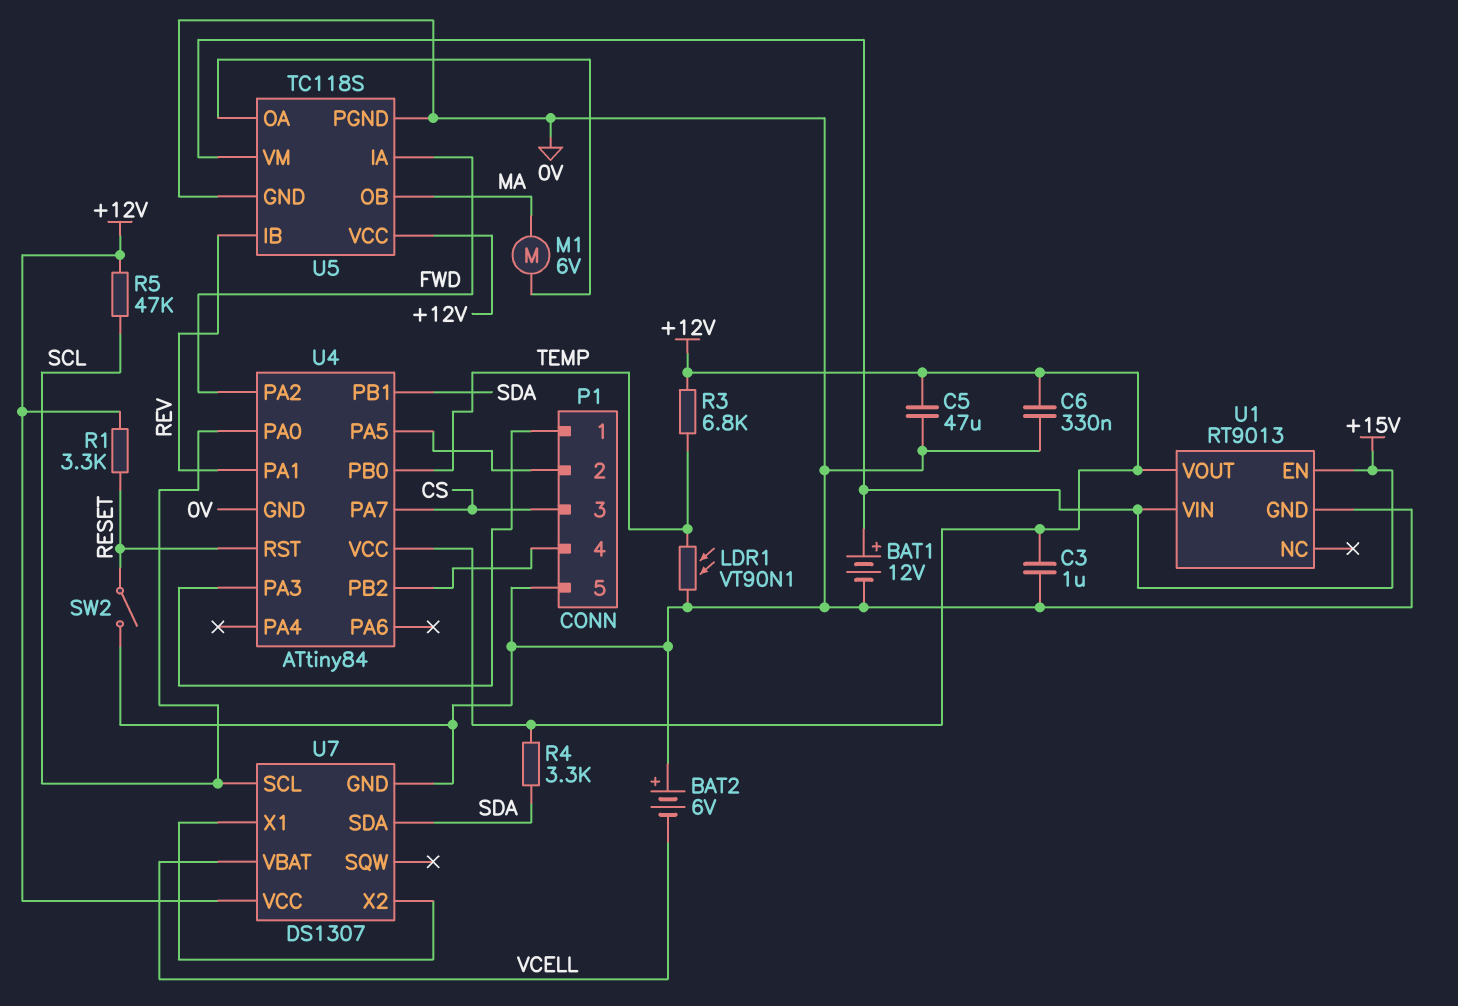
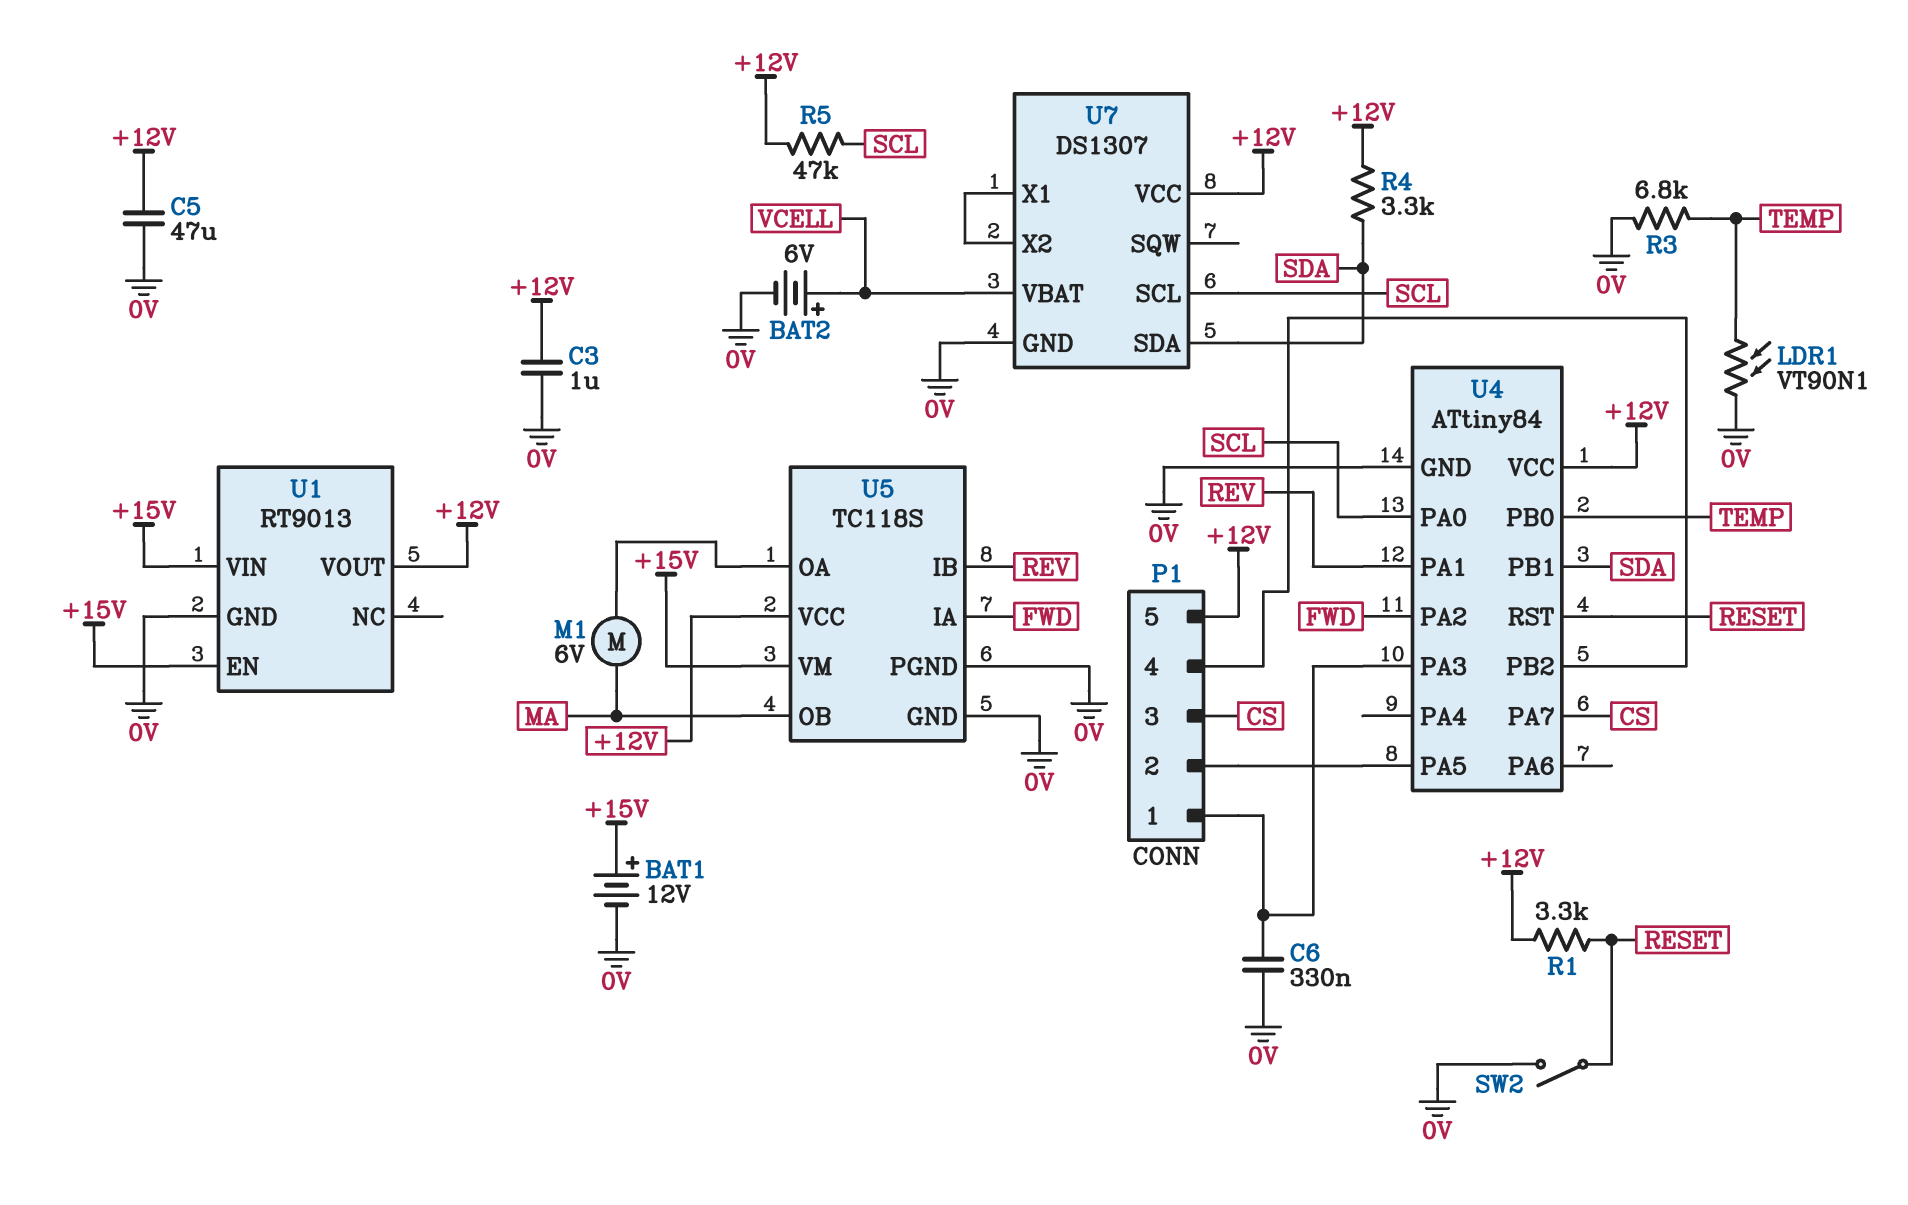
BAT2: 6V (plus 0V, minus VCELL) -> 6V (plus VCELL, minus 0V)
C6: 330nF (+12V, 0V) -> 330nF (0V, P1/1)
P1 pin 5: 0V -> +12V
R3: 6.8k (+12V, TEMP) -> 6.8k (0V, TEMP)

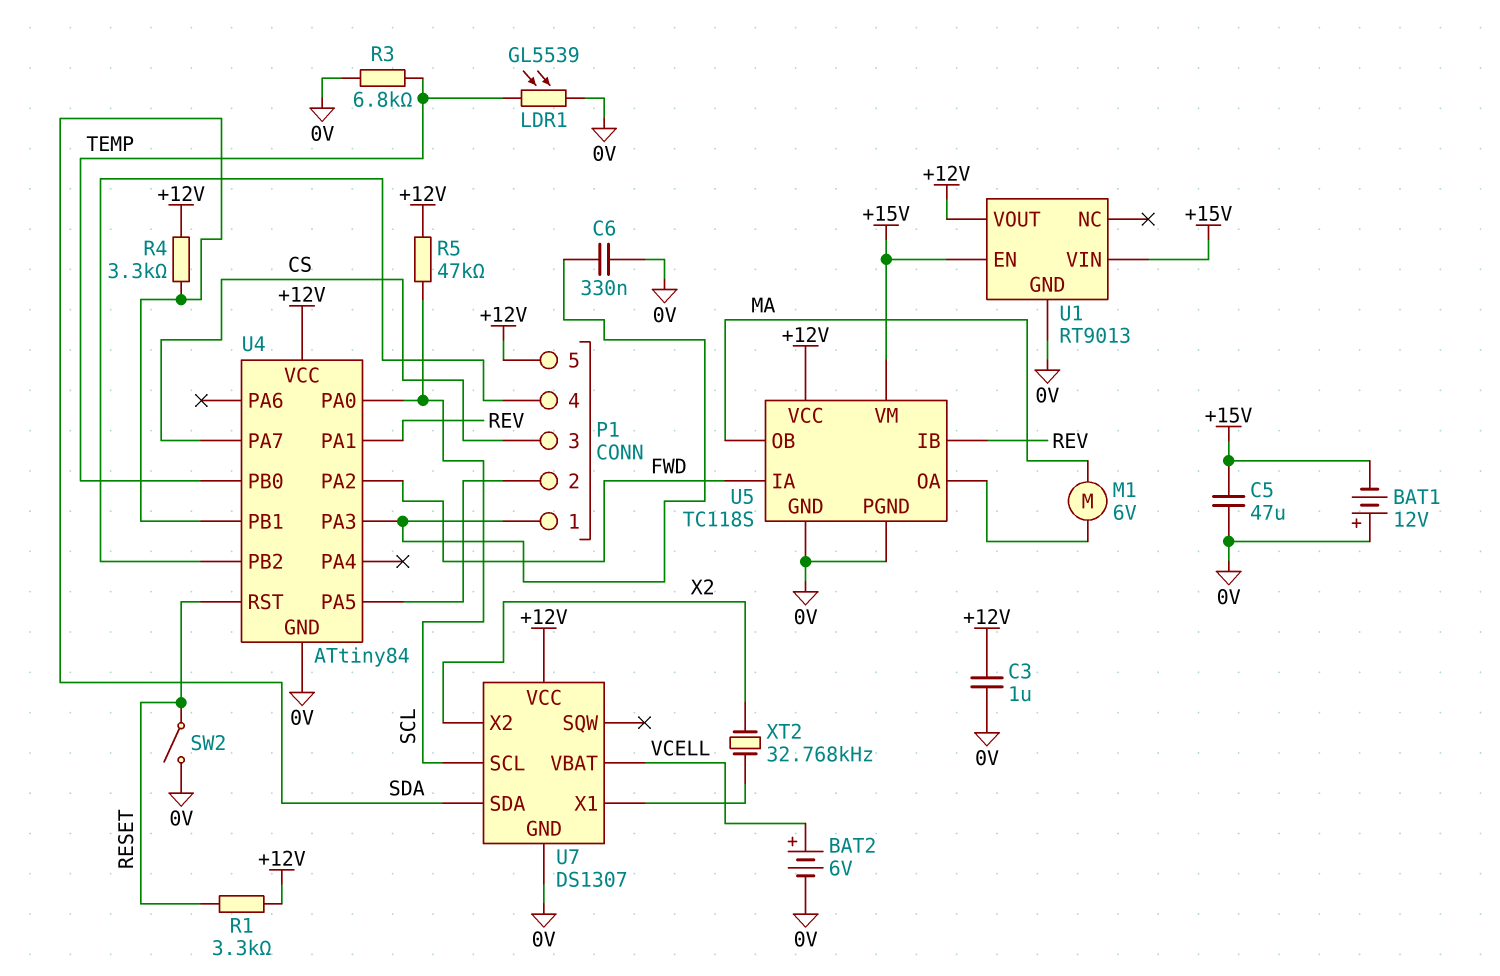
BAT1: 12V (plus +15V, minus 0V) -> 12V (plus 0V, minus +15V)
C5: 47uF (+12V, 0V) -> 47uF (+15V, 0V)
LDR1: VT90N1 (0V, TEMP) -> GL5539 (0V, TEMP)
U7 pin X2: U7/X1 -> X2
XT2: none -> 32.768kHz (U7/X1, X2)

